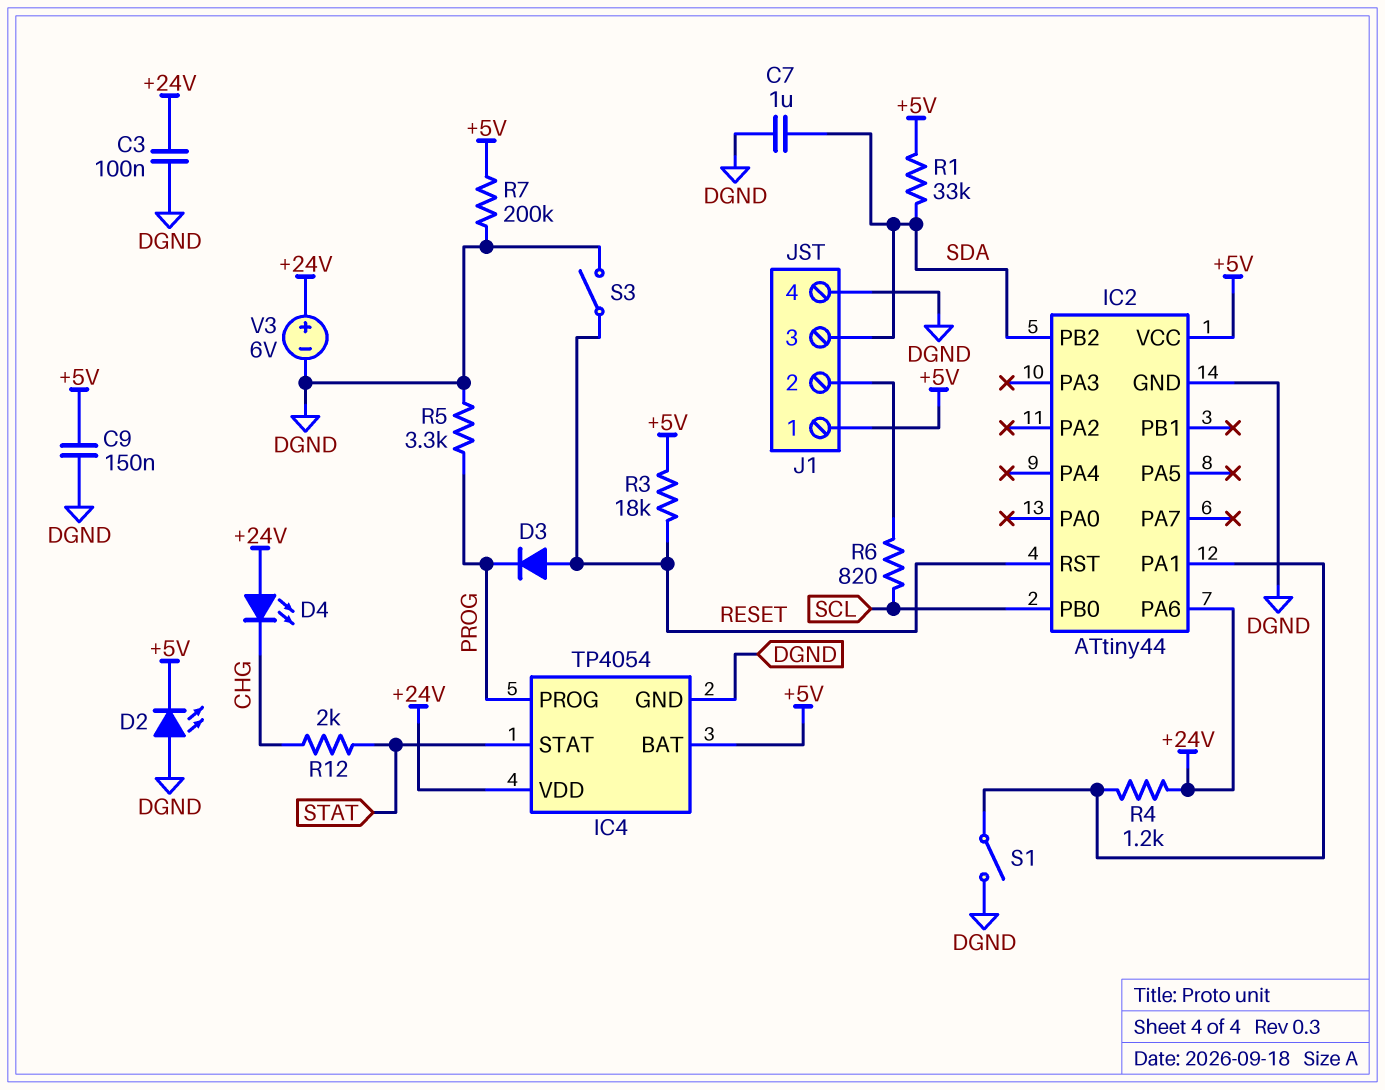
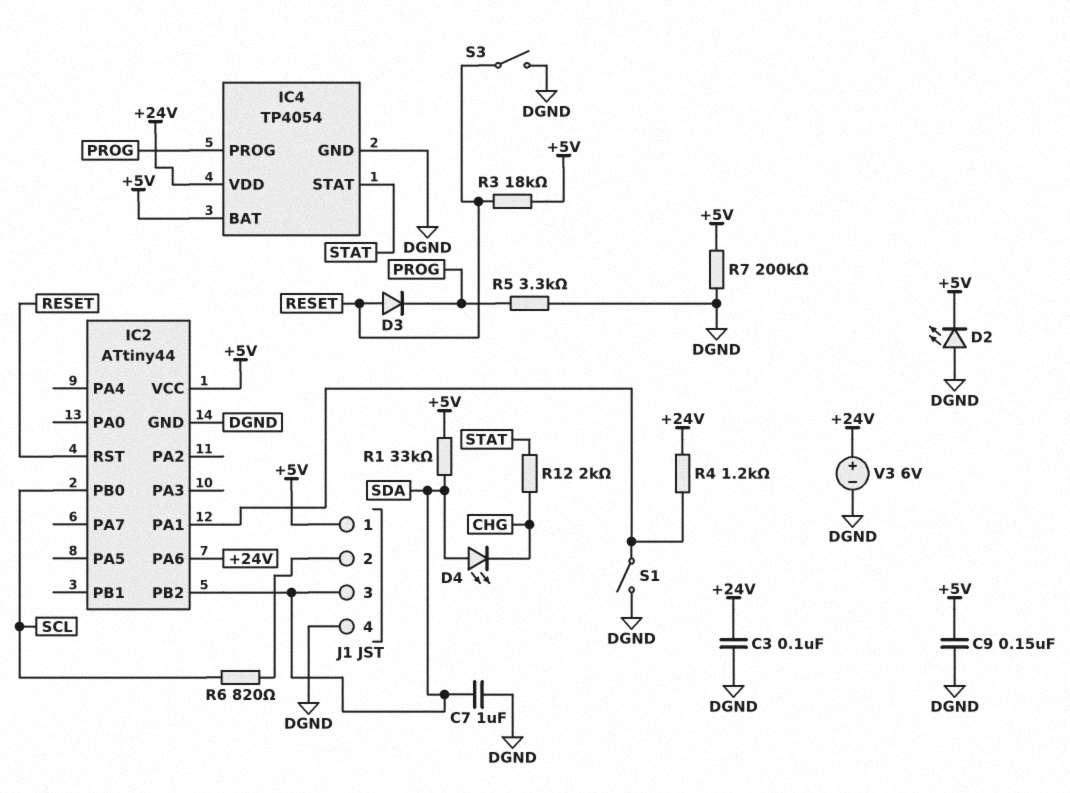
D4: LED (A +24V, K CHG) -> LED (A SDA, K CHG)

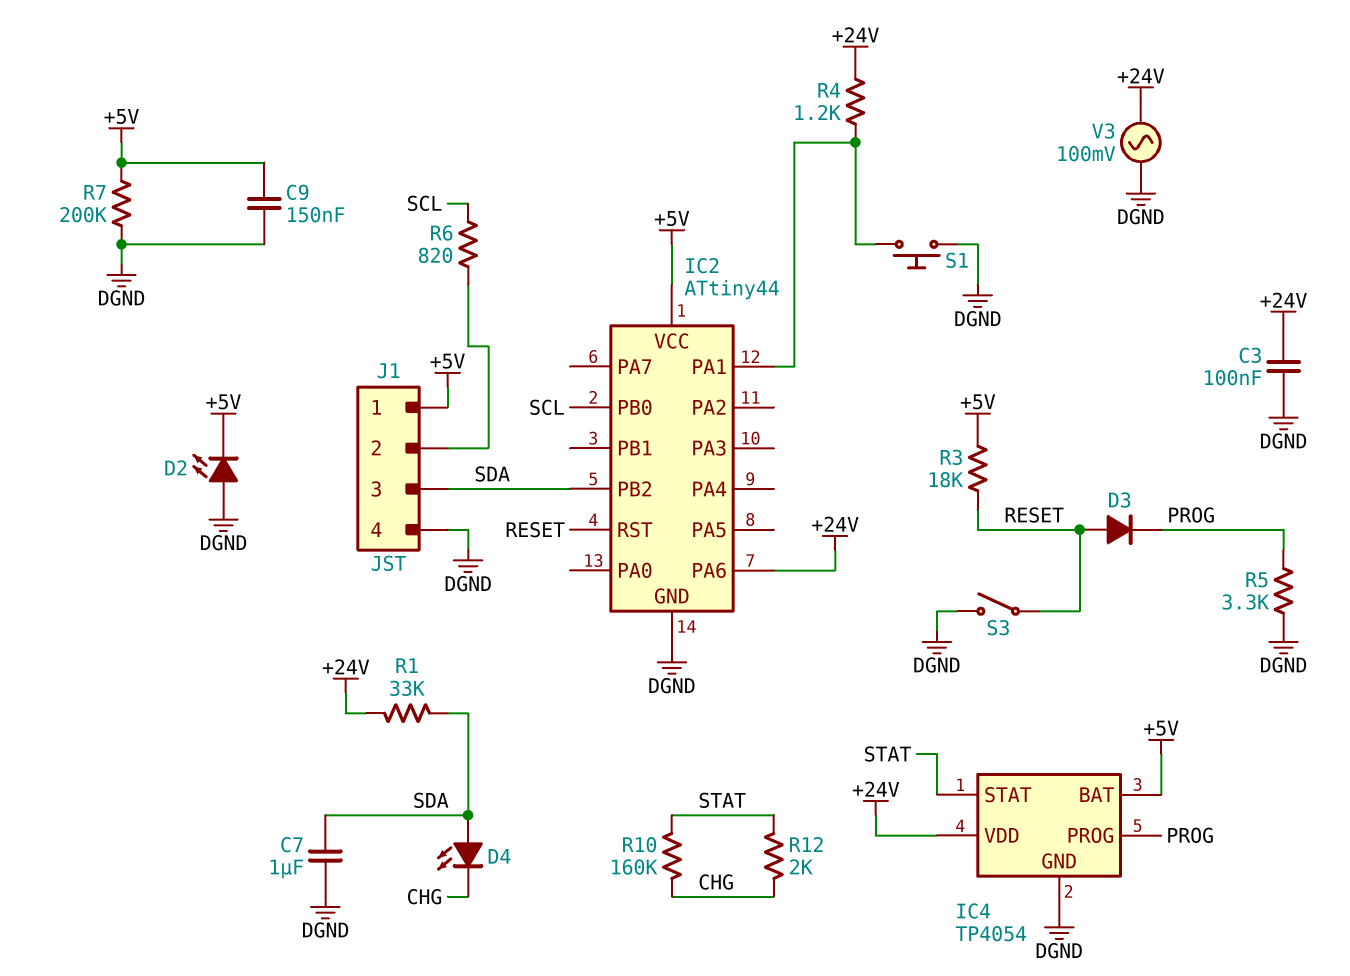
R1: 33k (+5V, SDA) -> 33k (+24V, SDA)
R10: none -> 160k (CHG, STAT)
S1: switch (DGND, IC2/PA1) -> button (DGND, IC2/PA1)
V3: 6V (plus +24V, minus DGND) -> AC 100mV (+24V, DGND)

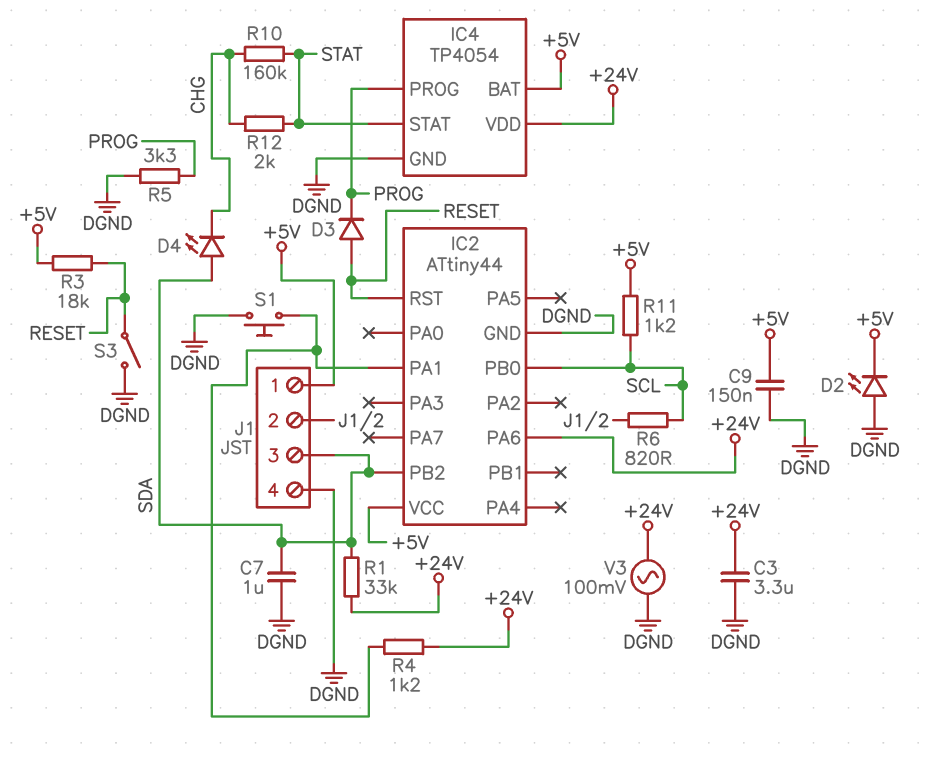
C3: 100nF (+24V, DGND) -> 3.3uF (+24V, DGND)
R7: 200k (+5V, DGND) -> none
R11: none -> 1.2k (+5V, SCL)

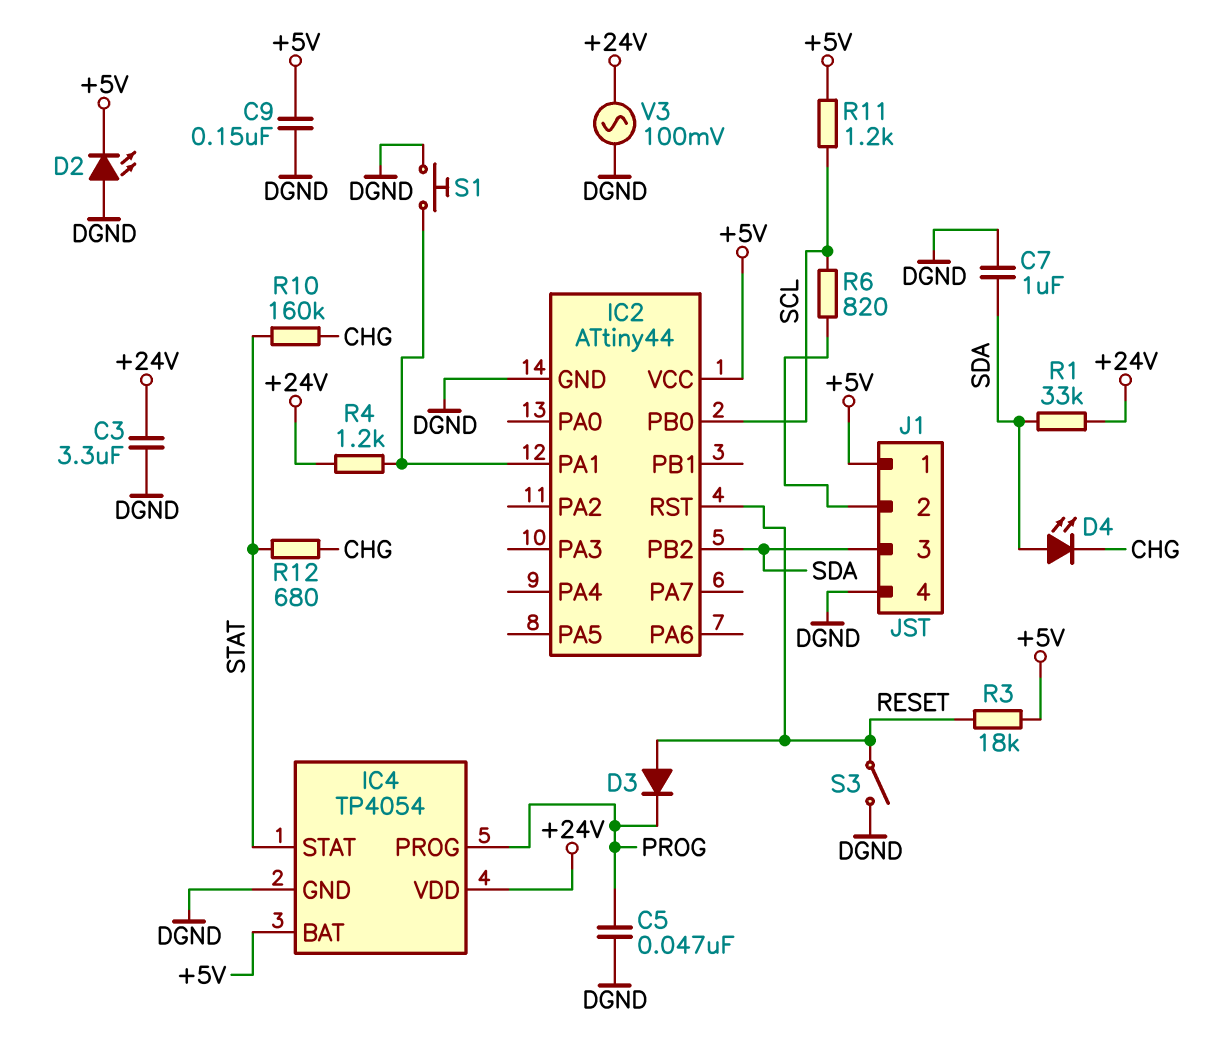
C5: none -> 47nF (DGND, PROG)
IC2 pin PA6: +24V -> none
R5: 3.3k (DGND, PROG) -> none
R12: 2k (CHG, STAT) -> 680 (CHG, STAT)

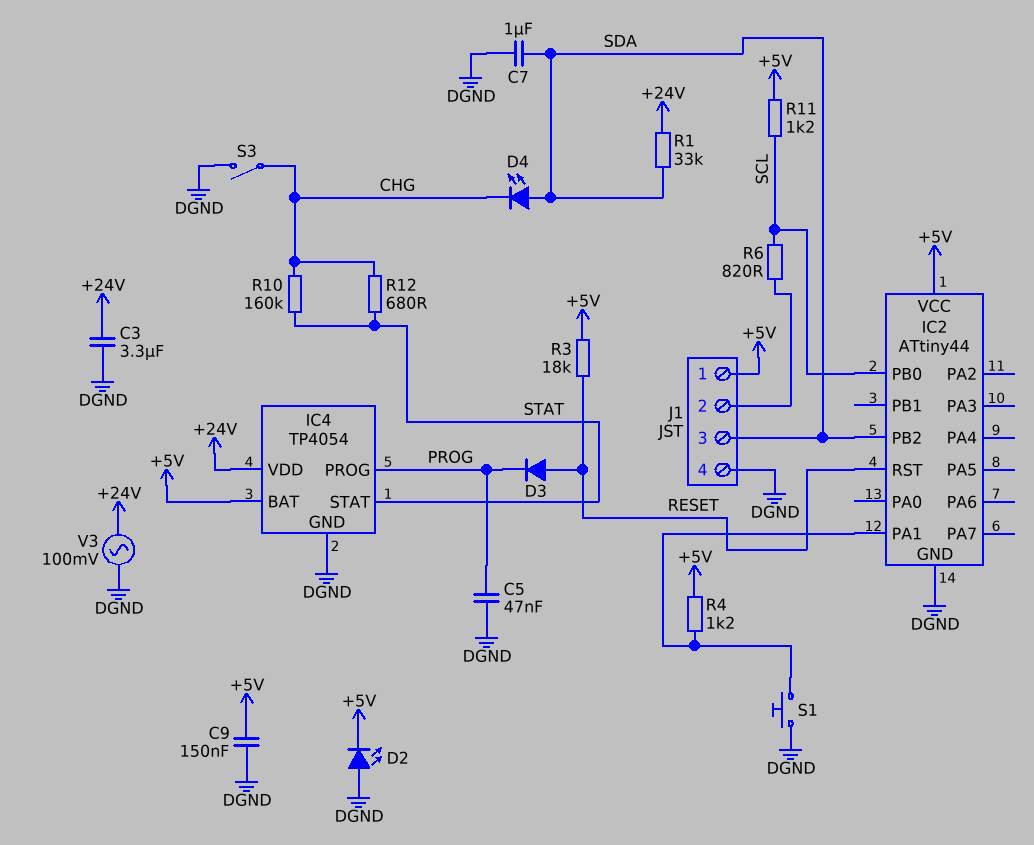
R4: 1.2k (+24V, IC2/PA1) -> 1.2k (+5V, IC2/PA1)
S3: switch (DGND, RESET) -> switch (CHG, DGND)

